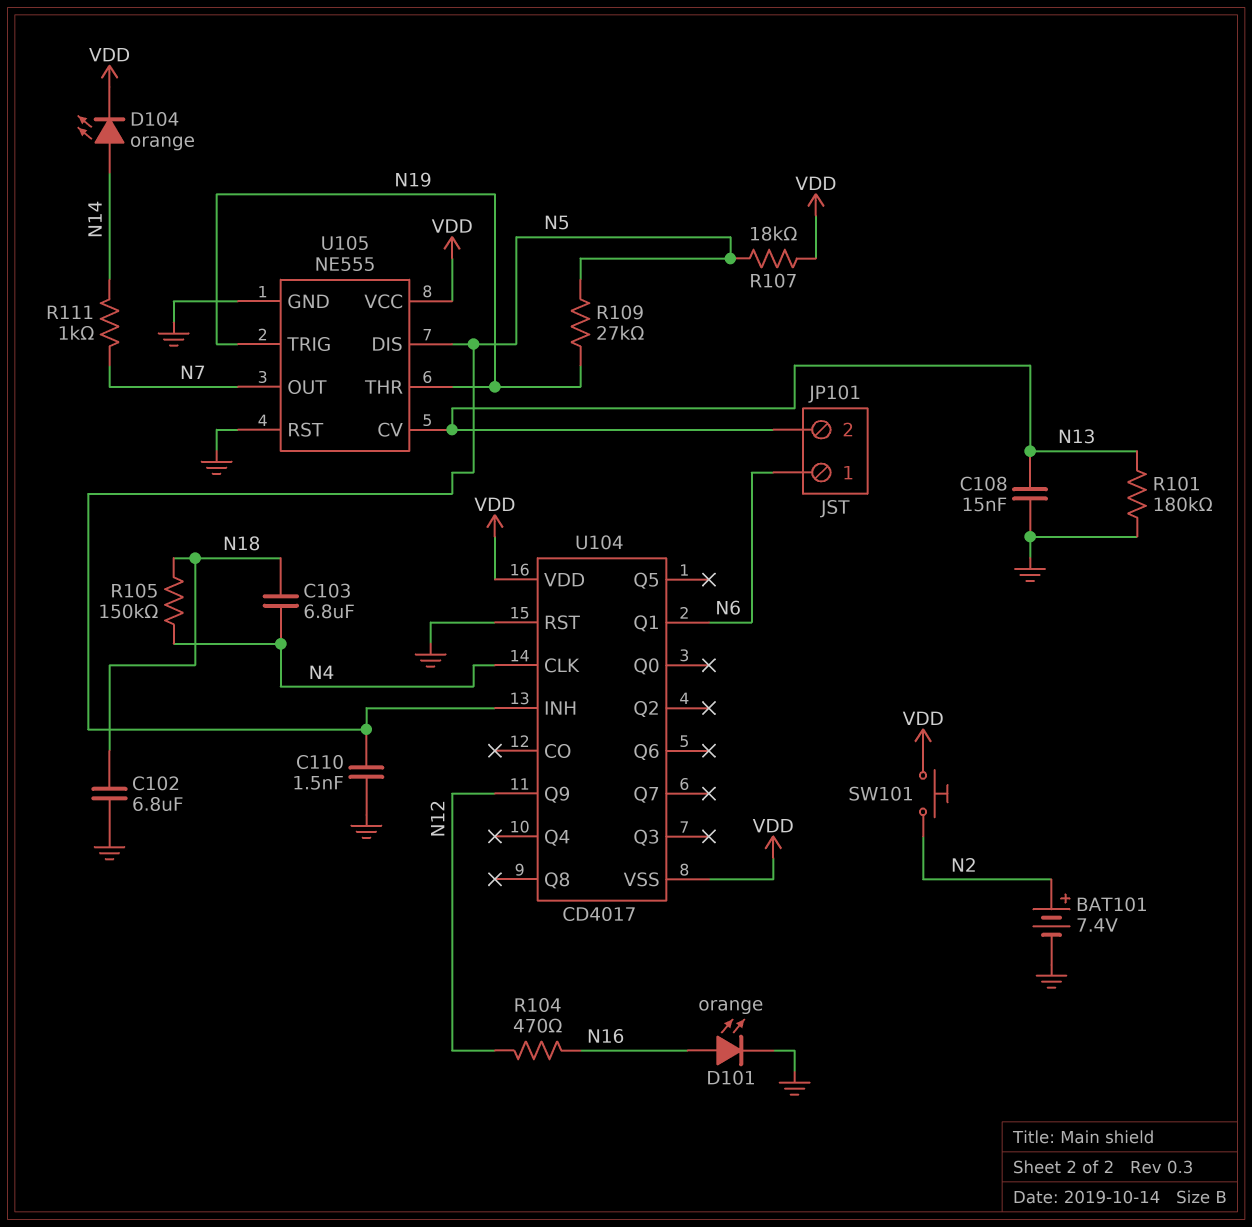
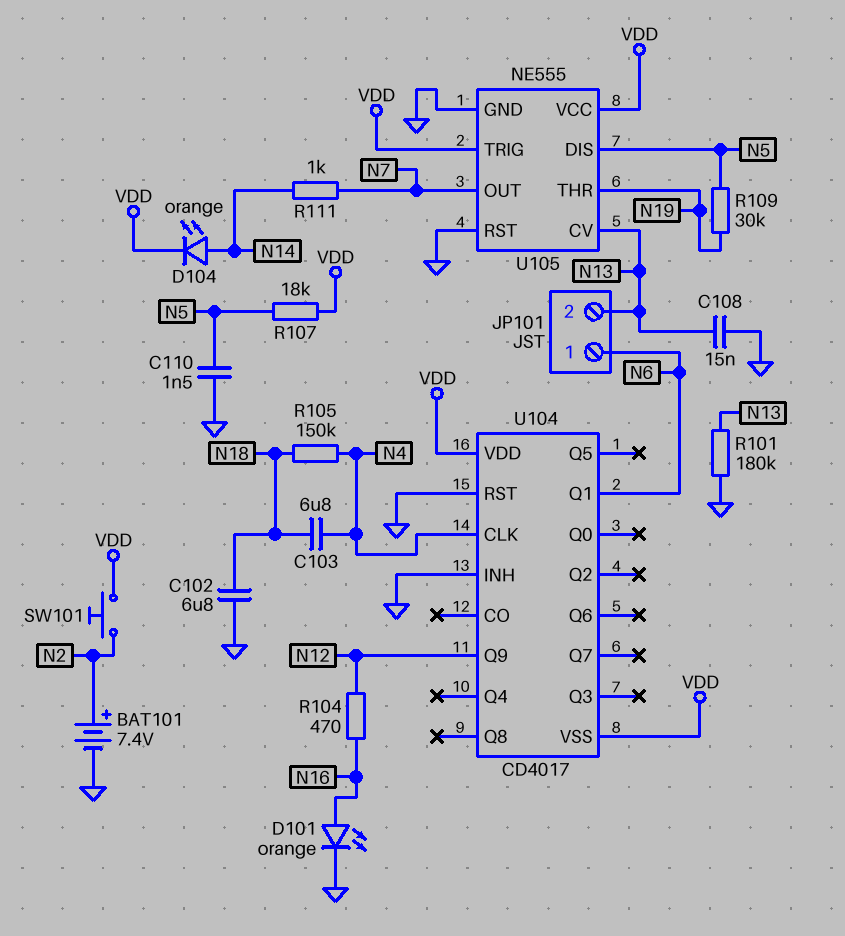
R109: 27k (N5, N19) -> 30k (N5, N19)
U104 pin INH: N5 -> GND
U105 pin TRIG: N19 -> VDD

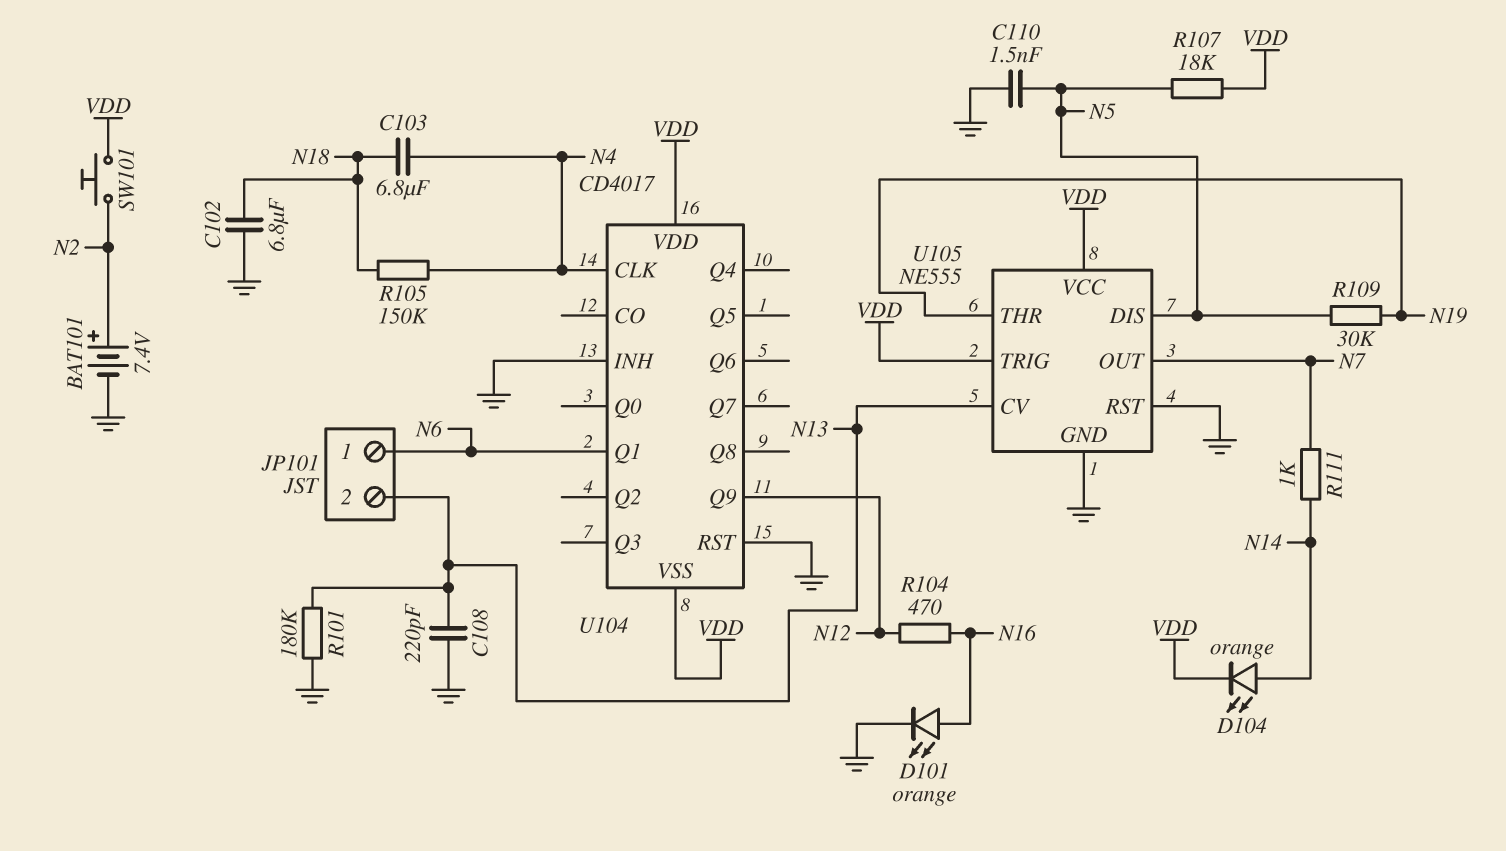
C108: 15nF (GND, N13) -> 220pF (GND, N13)

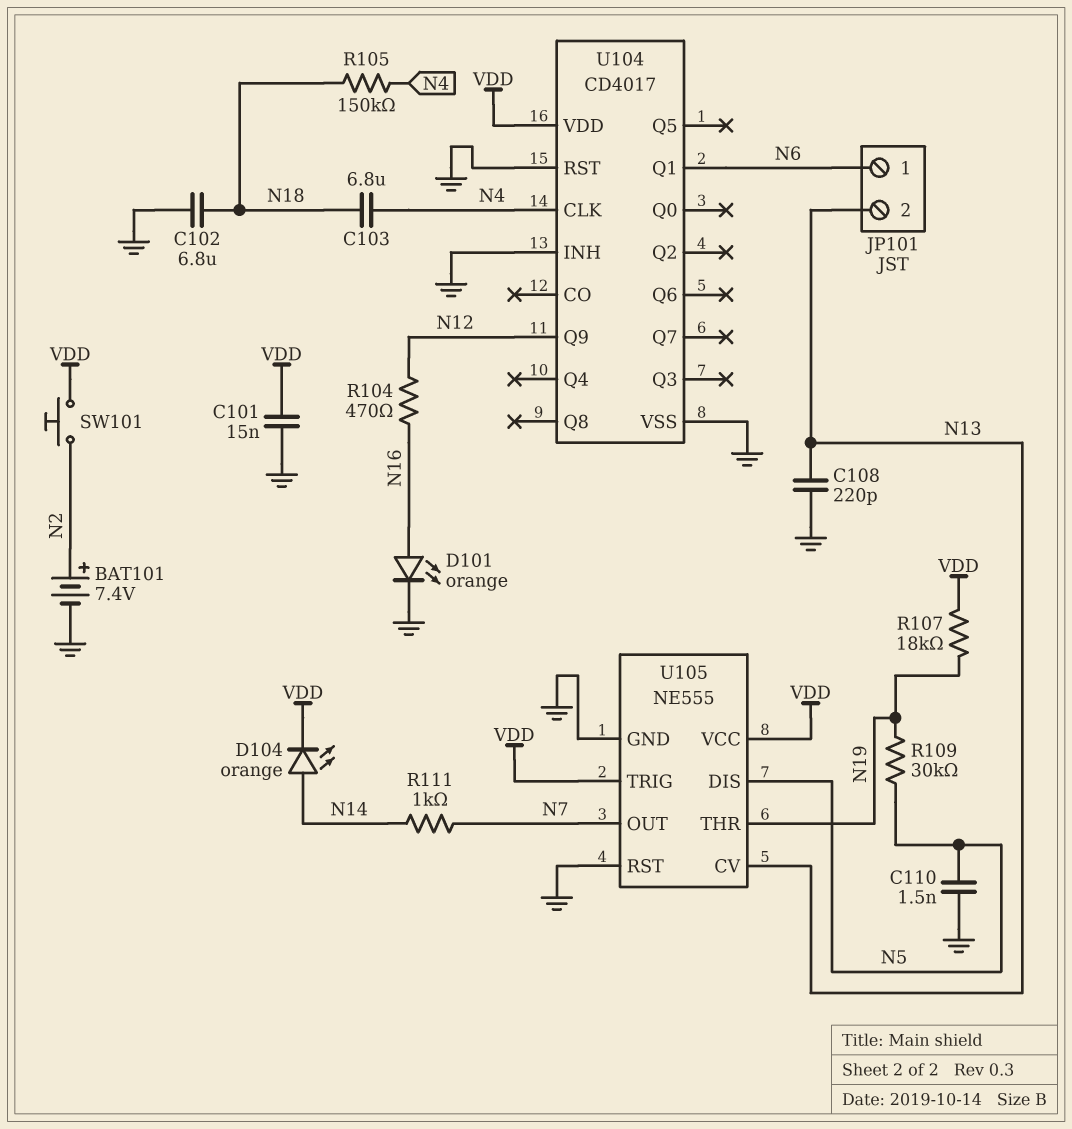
C101: none -> 15nF (GND, VDD)
R101: 180k (GND, N13) -> none
R107: 18k (N5, VDD) -> 18k (N19, VDD)
U104 pin VSS: VDD -> GND

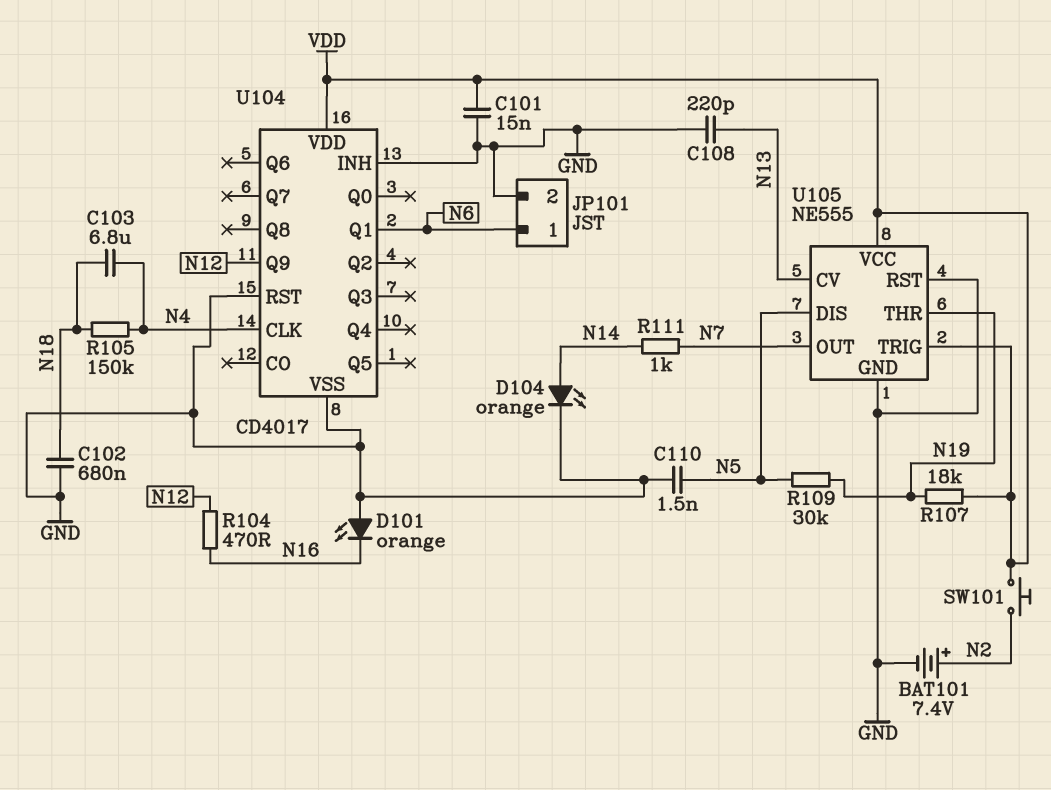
C102: 6.8uF (GND, N18) -> 680nF (GND, N18)
D101: LED orange (A N16, K GND) -> LED orange (A GND, K N16)
D104: LED orange (A N14, K VDD) -> LED orange (A N14, K GND)
JP101 pin 2: N13 -> GND

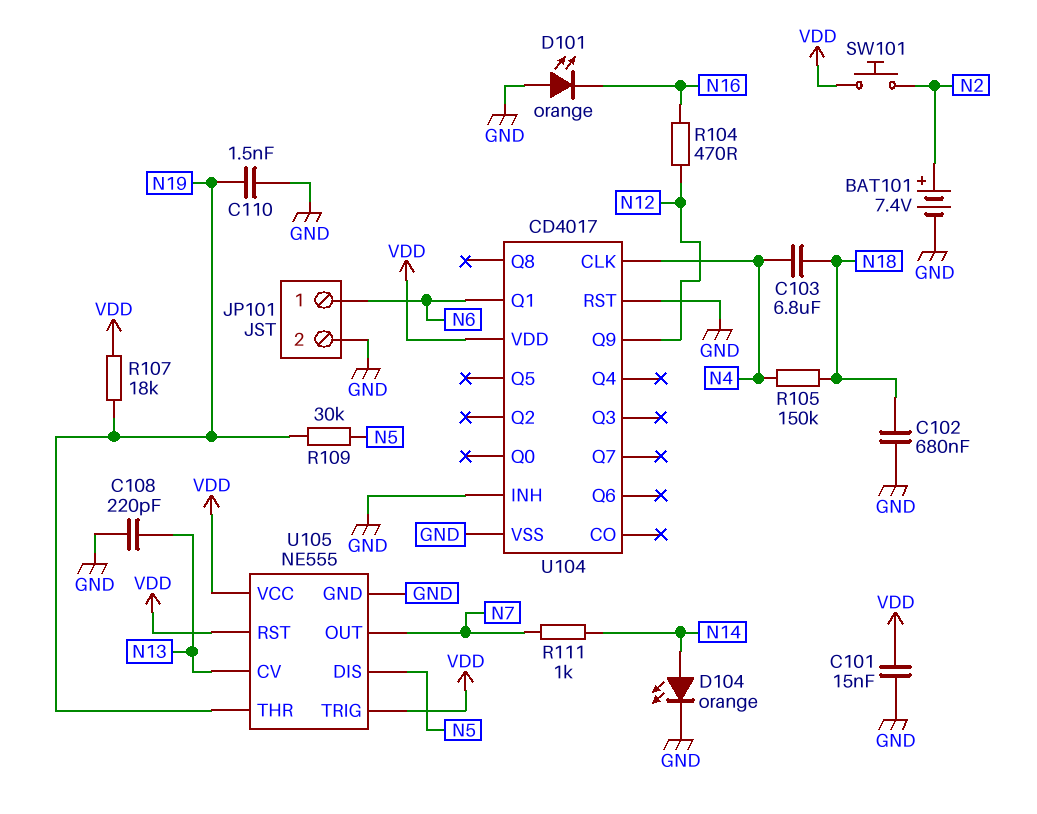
C110: 1.5nF (GND, N5) -> 1.5nF (GND, N19)
U105 pin RST: GND -> VDD

